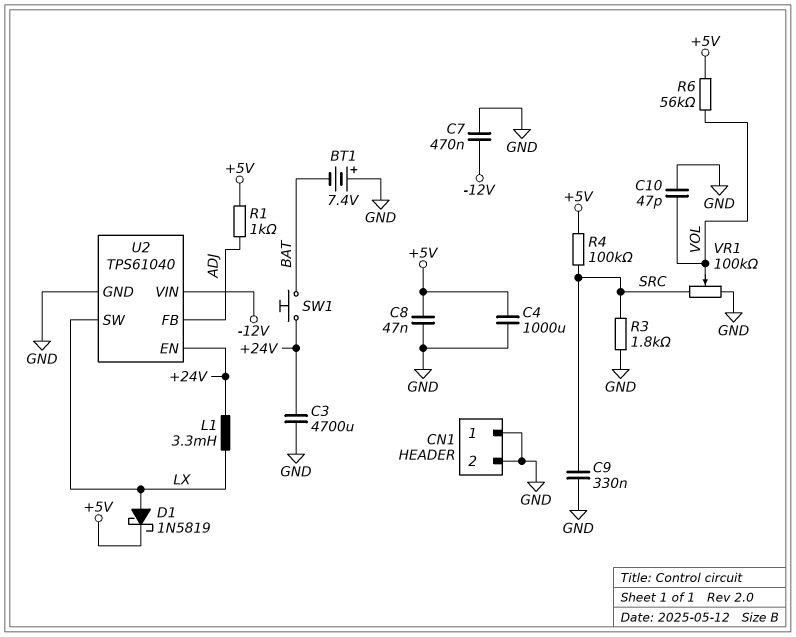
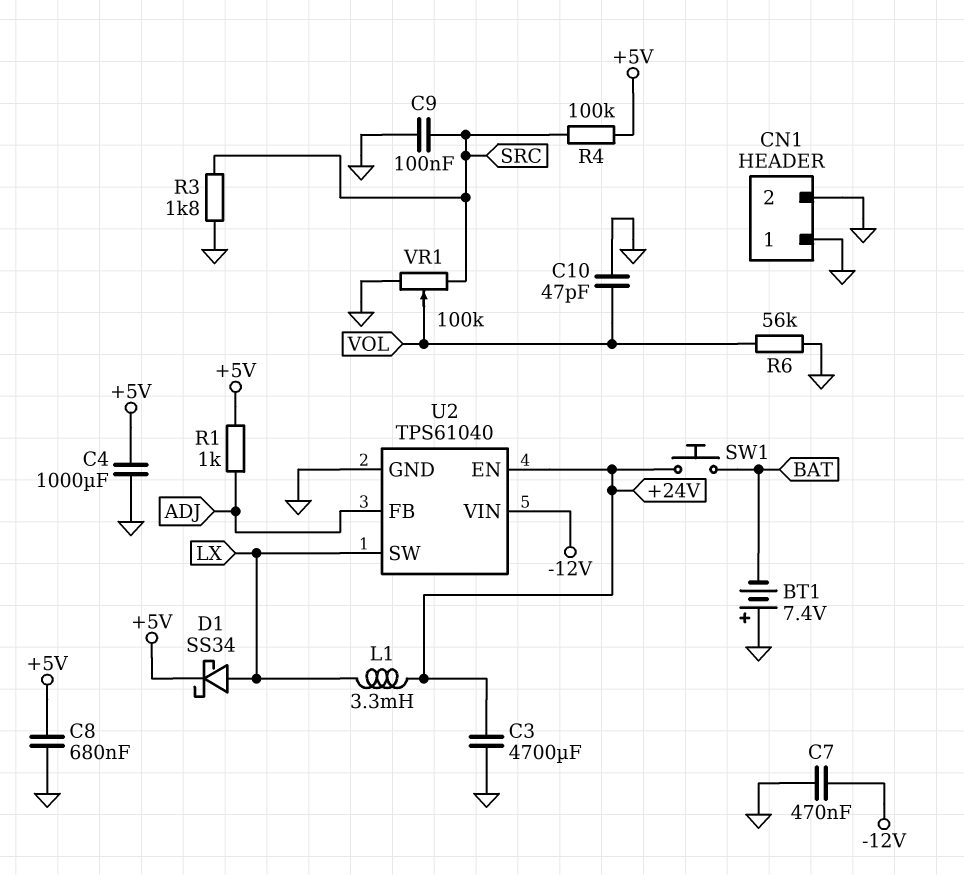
C8: 47nF (+5V, GND) -> 680nF (+5V, GND)
C9: 330nF (GND, SRC) -> 100nF (GND, SRC)
D1: schottky 1N5819 (A LX, K +5V) -> schottky SS34 (A LX, K +5V)
R6: 56k (+5V, VOL) -> 56k (GND, VOL)

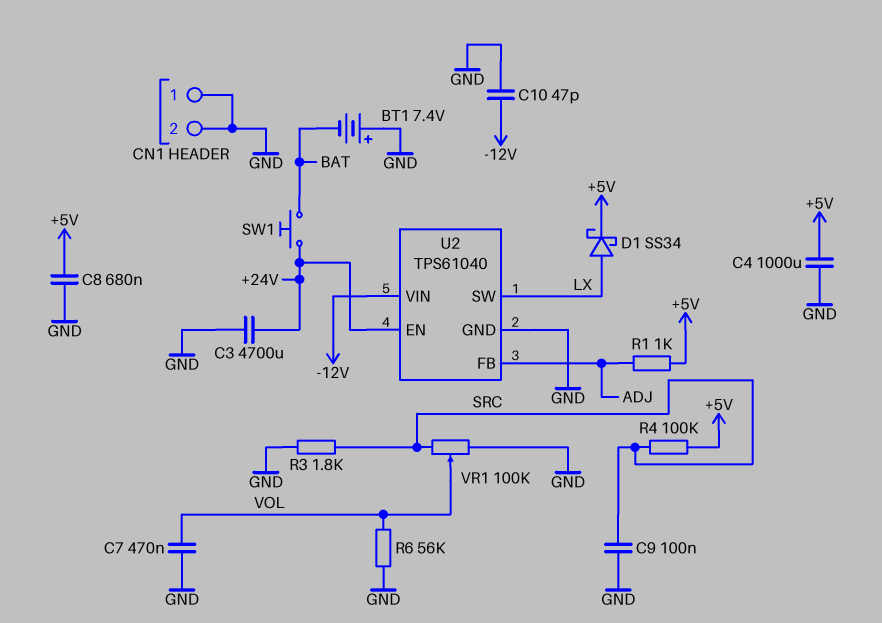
C7: 470nF (-12V, GND) -> 470nF (GND, VOL)
C10: 47pF (GND, VOL) -> 47pF (-12V, GND)
L1: 3.3mH (+24V, LX) -> none

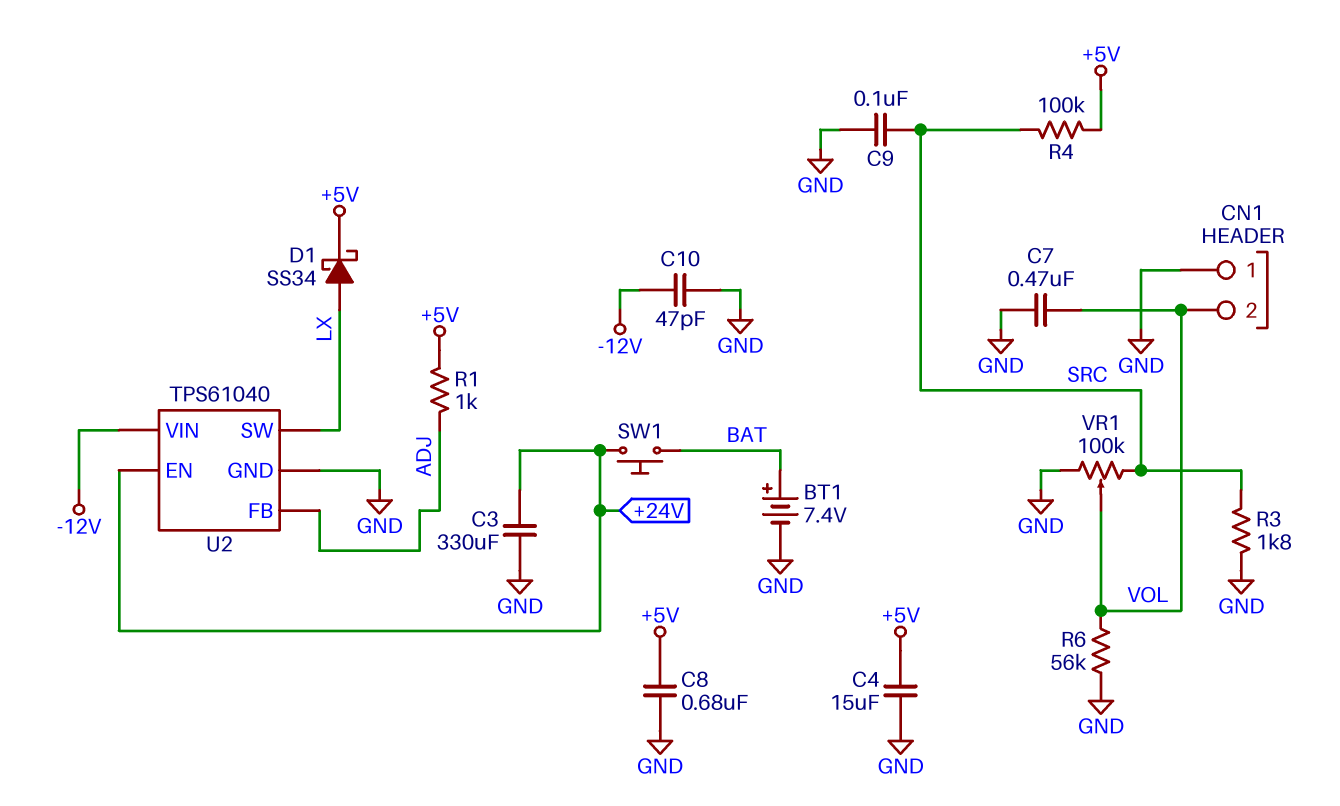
BT1: 7.4V (plus GND, minus BAT) -> 7.4V (plus BAT, minus GND)
C3: 4700uF (+24V, GND) -> 330uF (+24V, GND)
C4: 1000uF (+5V, GND) -> 15uF (+5V, GND)
CN1 pin 2: GND -> VOL

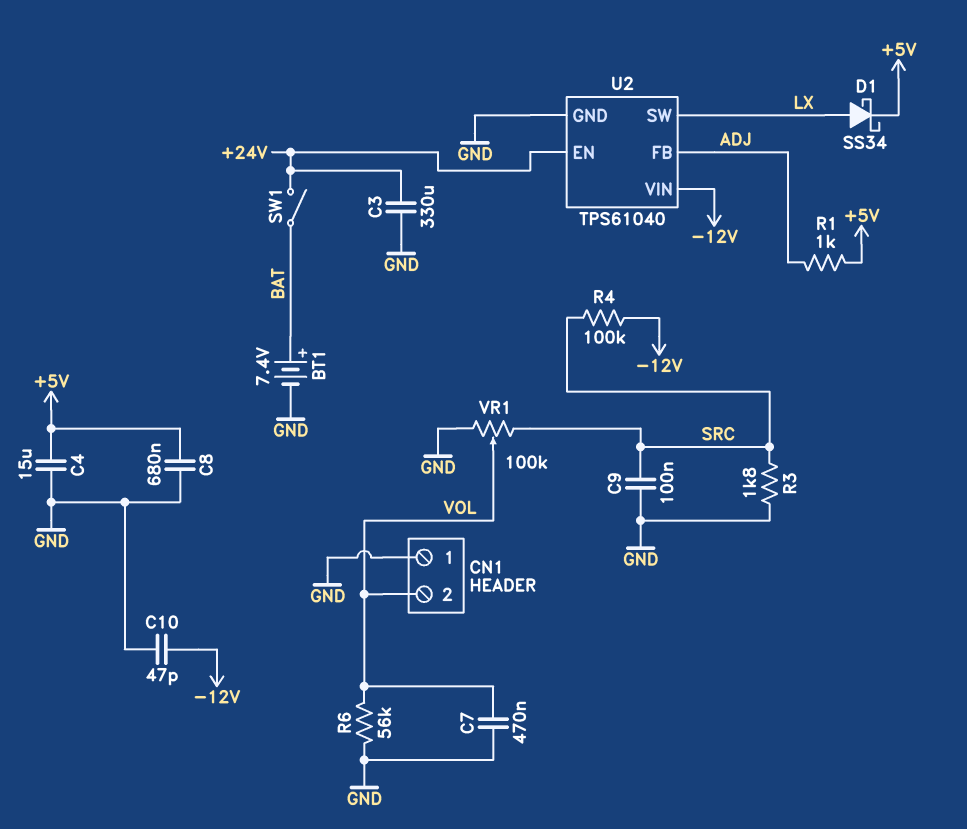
R4: 100k (+5V, SRC) -> 100k (-12V, SRC)
SW1: button (+24V, BAT) -> switch (+24V, BAT)

